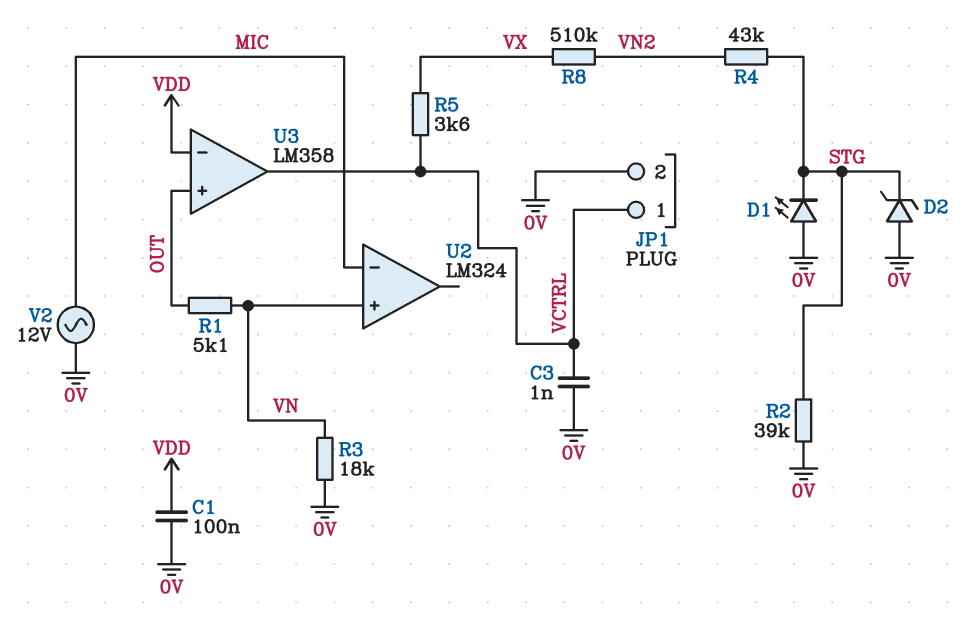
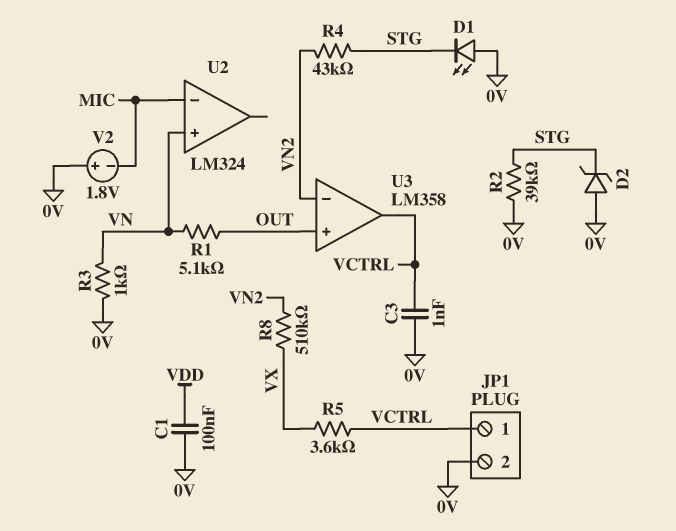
R3: 18k (0V, VN) -> 1k (0V, VN)
U3 pin in-: VDD -> VN2
V2: AC 12V (0V, MIC) -> 1.8V (plus 0V, minus MIC)

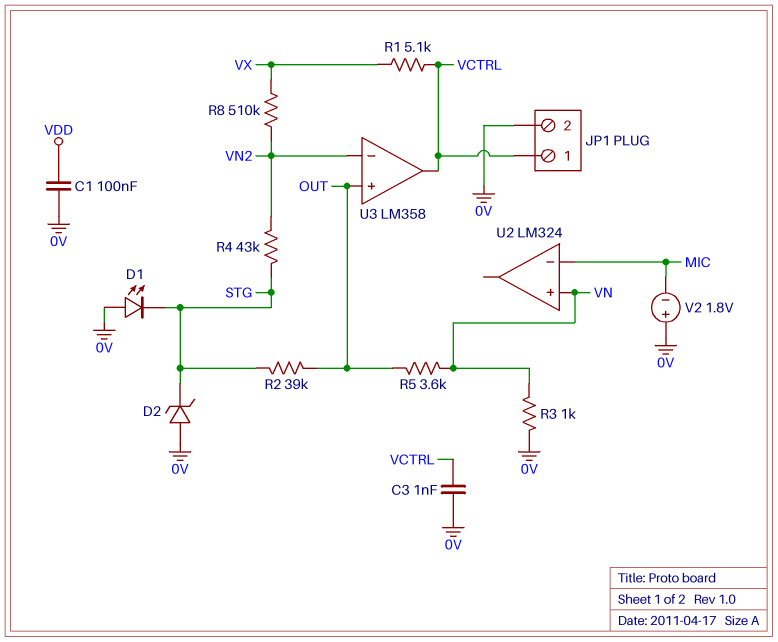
R1: 5.1k (OUT, VN) -> 5.1k (VCTRL, VX)
R2: 39k (0V, STG) -> 39k (OUT, STG)
R5: 3.6k (VCTRL, VX) -> 3.6k (OUT, VN)

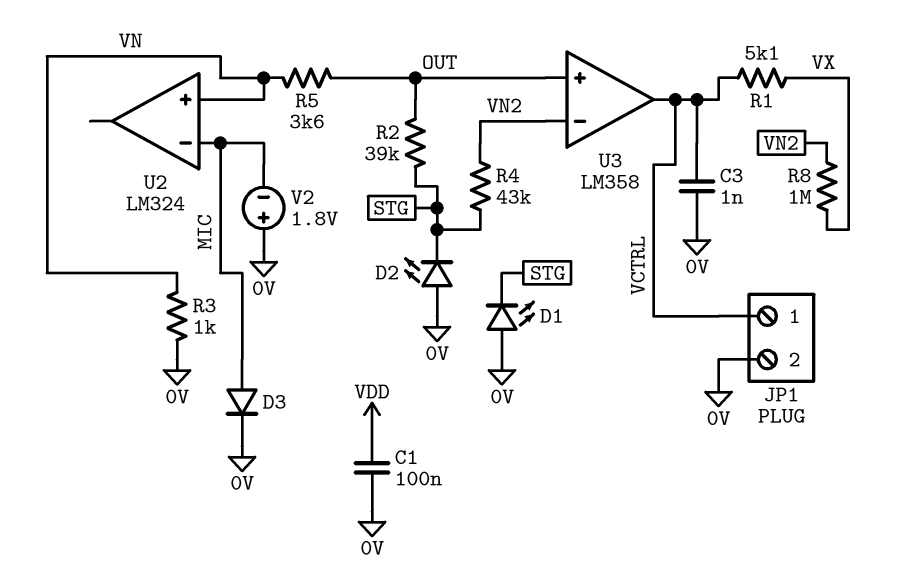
D2: zener (A 0V, K STG) -> LED (A 0V, K STG)
D3: none -> diode (A MIC, K 0V)
R8: 510k (VN2, VX) -> 1M (VN2, VX)

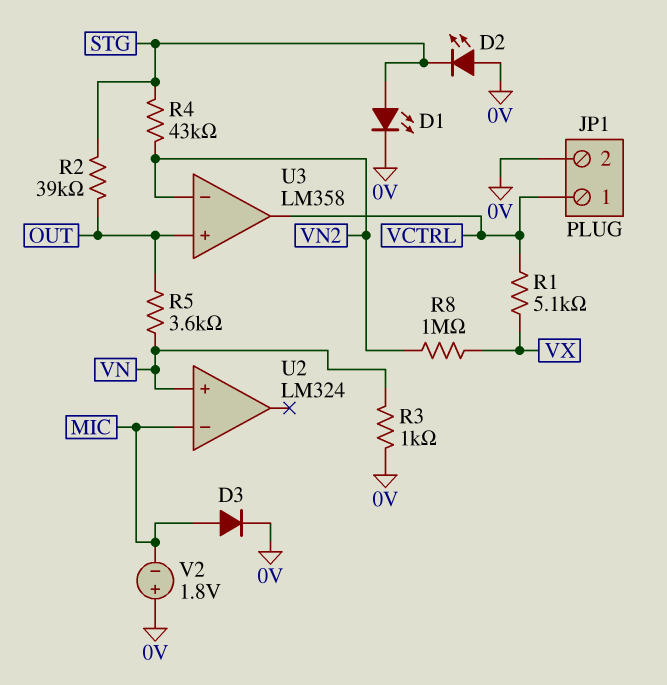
C1: 100nF (0V, VDD) -> none
C3: 1nF (0V, VCTRL) -> none
D1: LED (A 0V, K STG) -> LED (A STG, K 0V)

